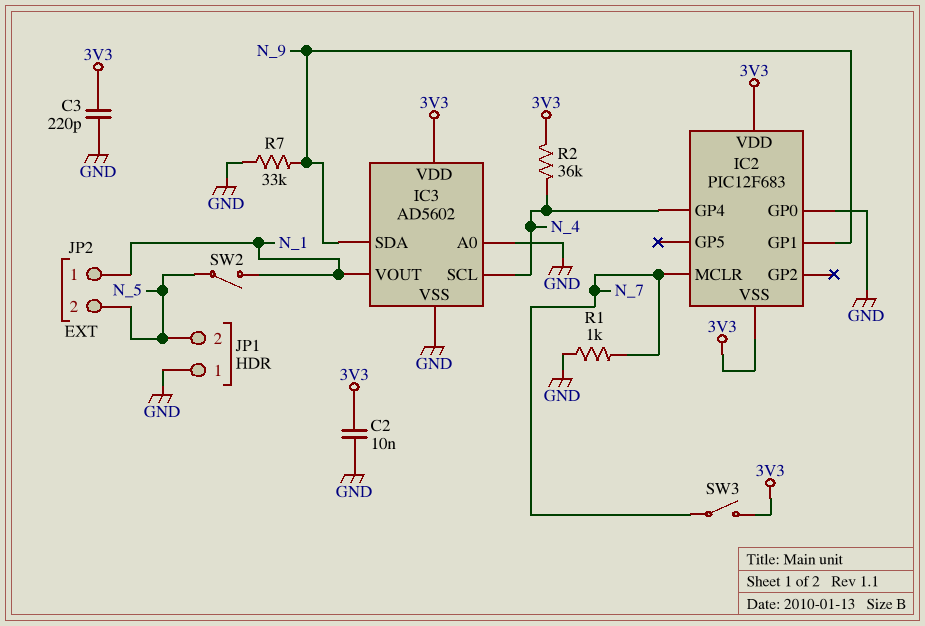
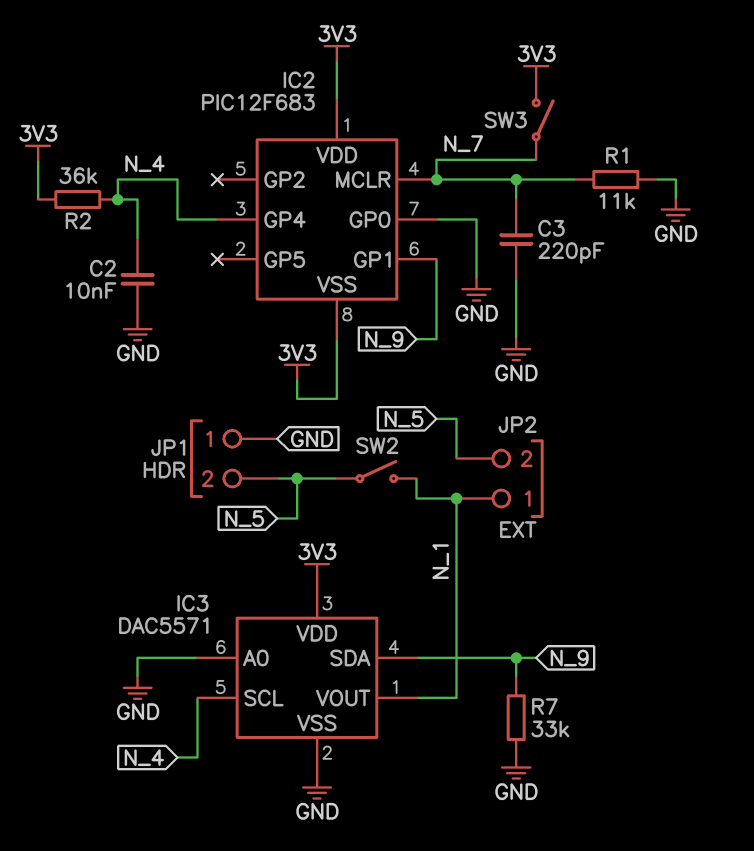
C2: 10nF (3V3, GND) -> 10nF (GND, N_4)
C3: 220pF (3V3, GND) -> 220pF (GND, N_7)
IC3: AD5602 -> DAC5571
R1: 1k (GND, N_7) -> 11k (GND, N_7)

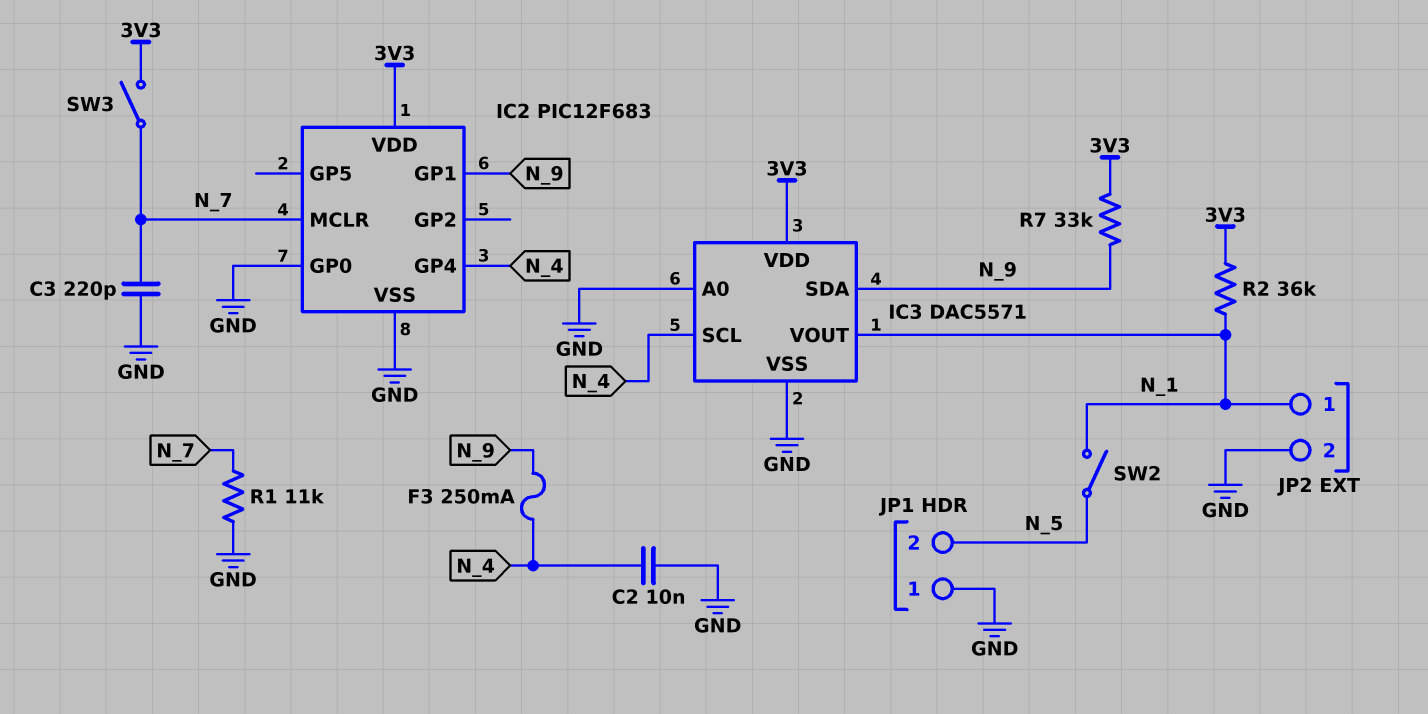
F3: none -> 250mA (N_4, N_9)
IC2 pin VSS: 3V3 -> GND
JP2 pin 2: N_5 -> GND
R2: 36k (3V3, N_4) -> 36k (3V3, N_1)
R7: 33k (GND, N_9) -> 33k (3V3, N_9)

